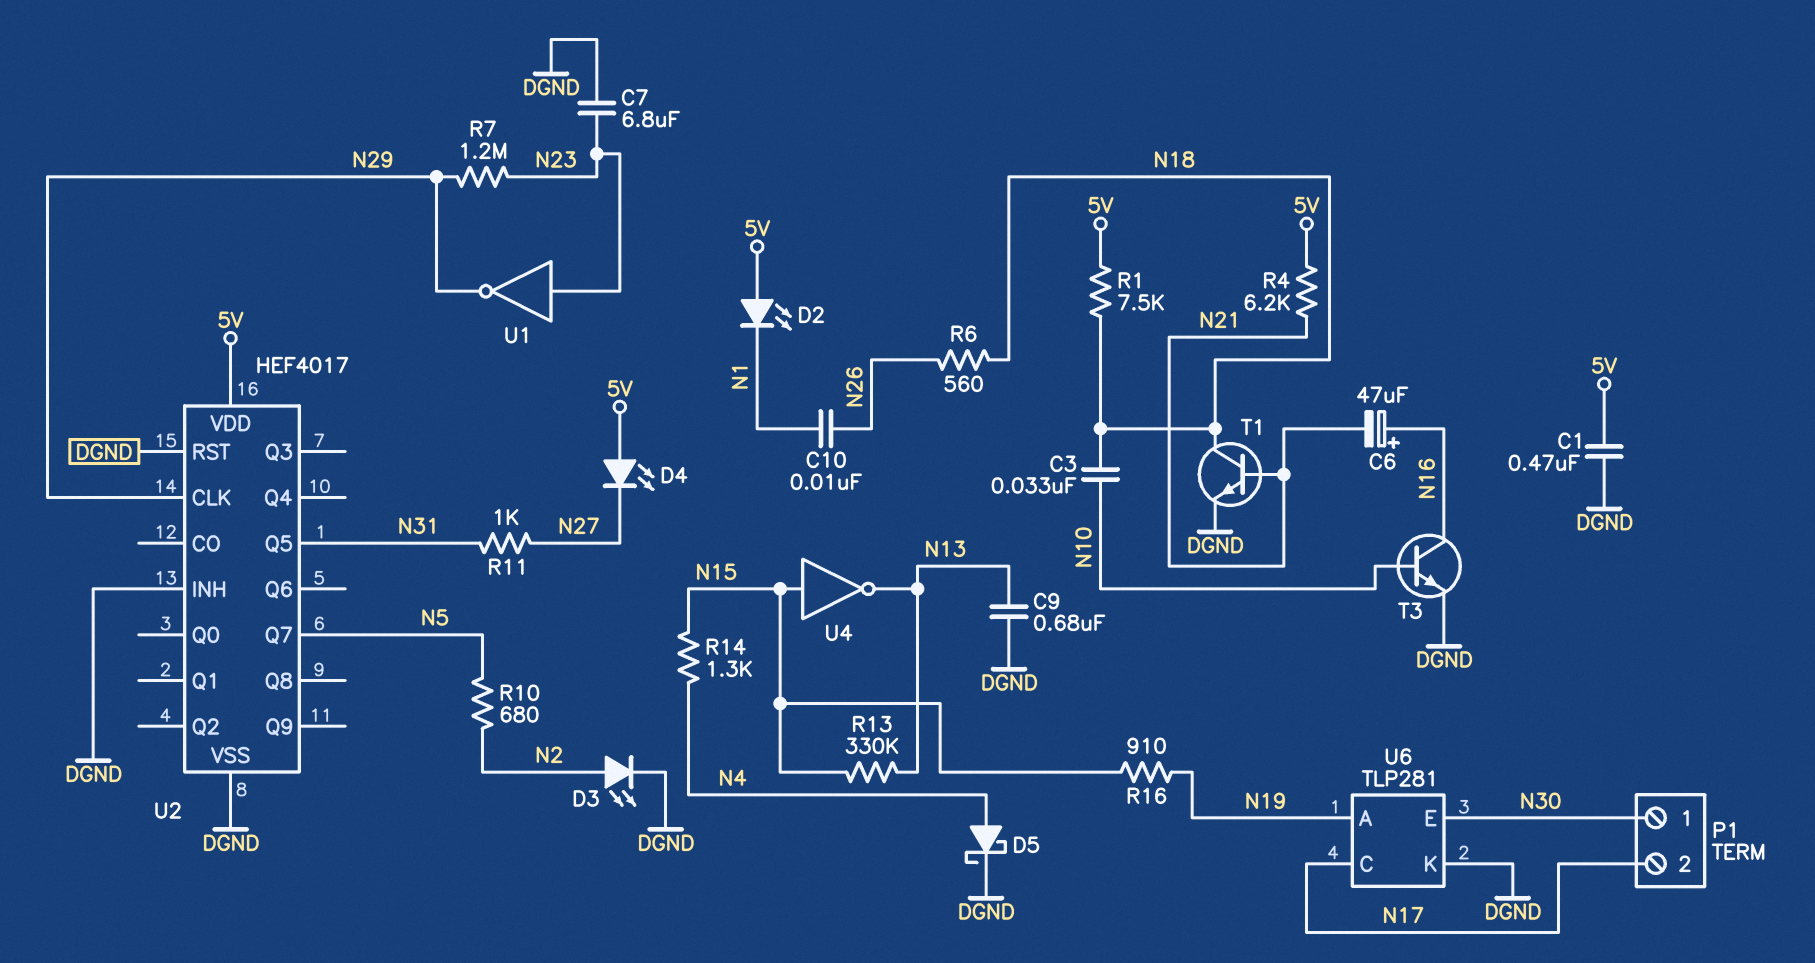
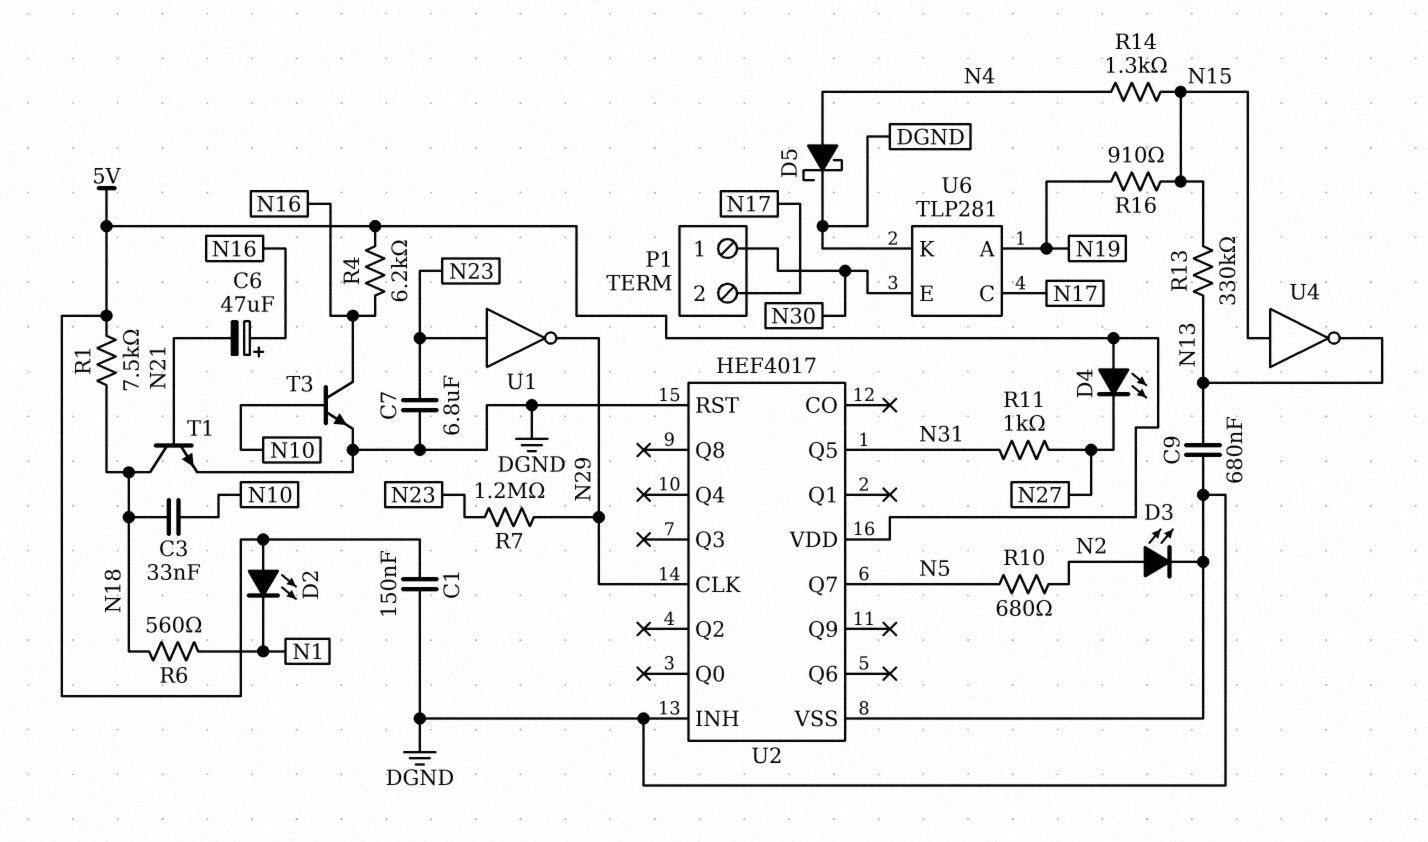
C1: 470nF (5V, DGND) -> 150nF (5V, DGND)
C10: 10nF (N1, N26) -> none
R4: 6.2k (5V, N21) -> 6.2k (5V, N16)
R6: 560 (N18, N26) -> 560 (N1, N18)

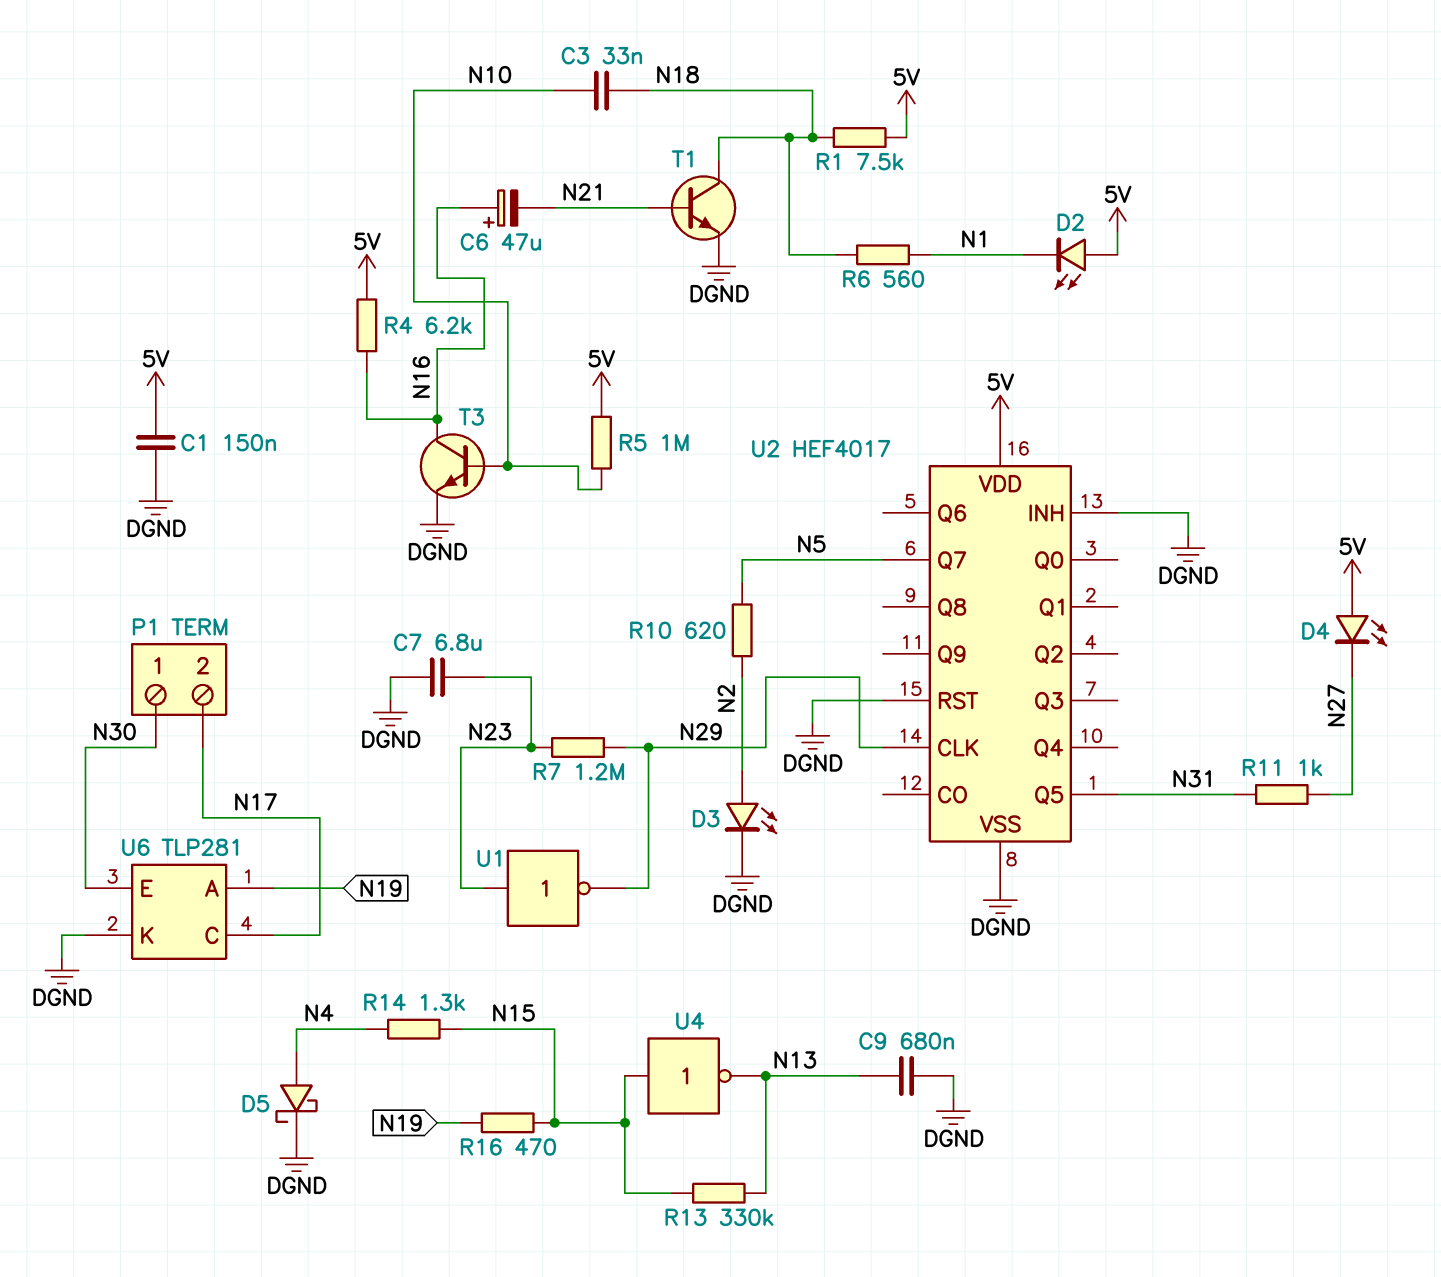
R5: none -> 1M (5V, N10)
R10: 680 (N2, N5) -> 620 (N2, N5)
R16: 910 (N15, N19) -> 470 (N15, N19)

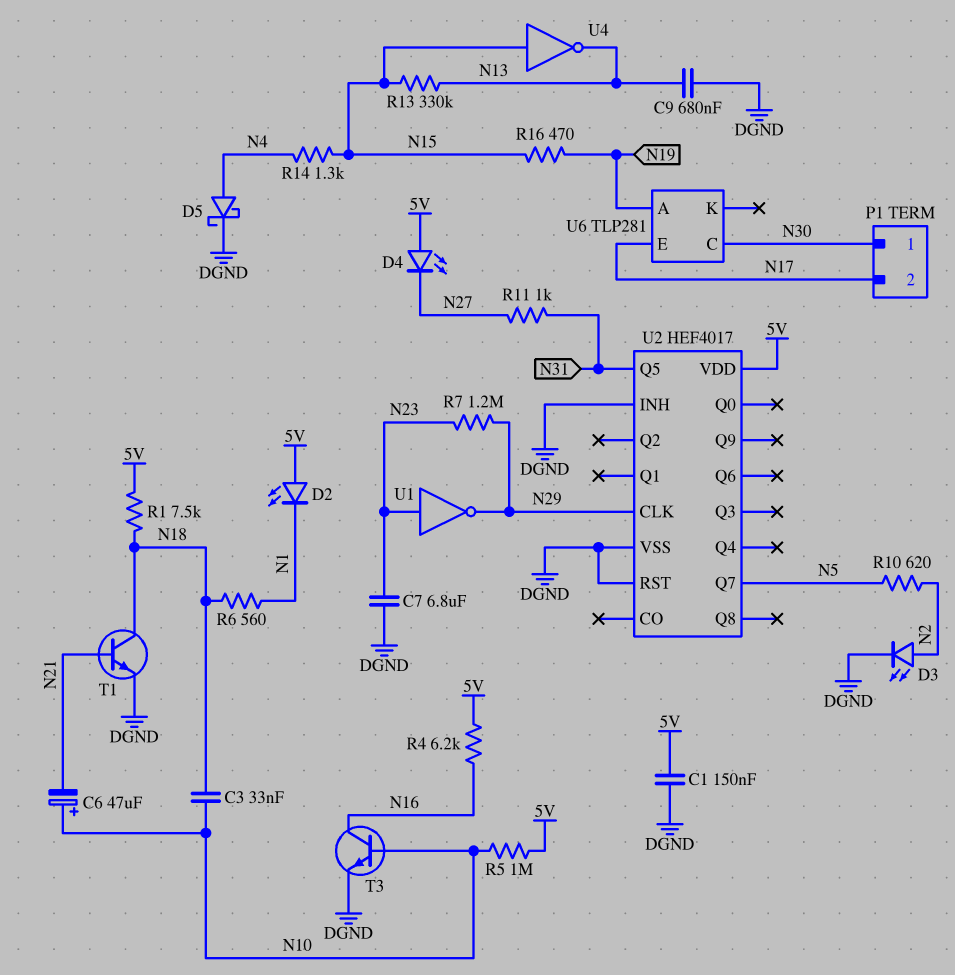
C6: 47uF (plus N16, minus N21) -> 47uF (plus N10, minus N21)
U6 pin C: N17 -> N30
U6 pin E: N30 -> N17
U6 pin K: DGND -> none

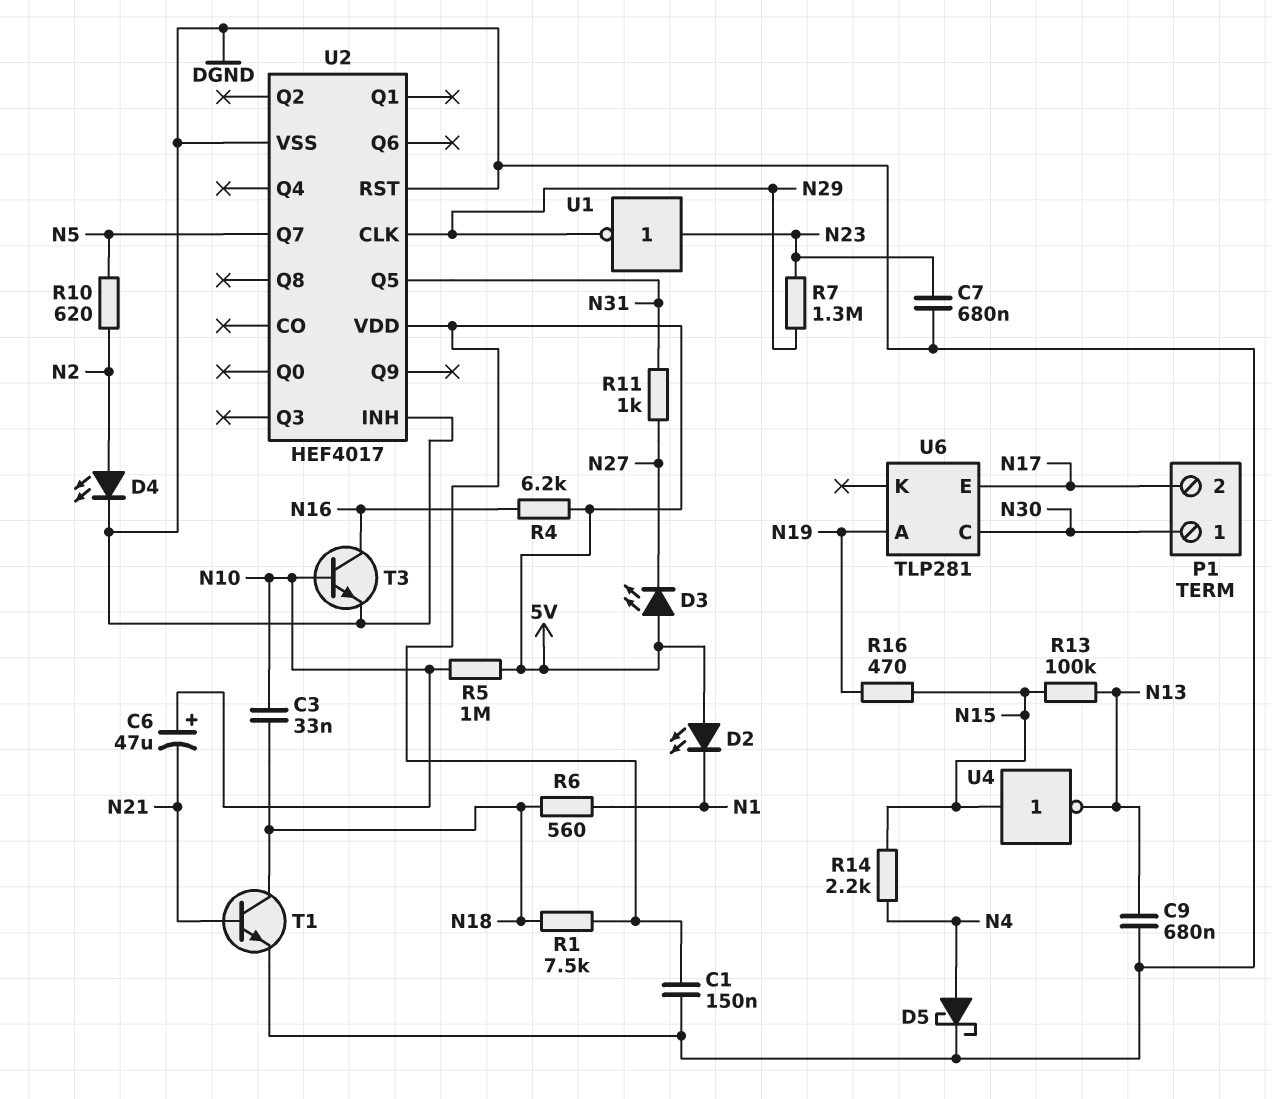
C7: 6.8uF (DGND, N23) -> 680nF (DGND, N23)
D3: LED (A N2, K DGND) -> LED (A 5V, K N27)
D4: LED (A 5V, K N27) -> LED (A N2, K DGND)
R7: 1.2M (N23, N29) -> 1.3M (N23, N29)
R13: 330k (N13, N15) -> 100k (N13, N15)
R14: 1.3k (N4, N15) -> 2.2k (N4, N15)

